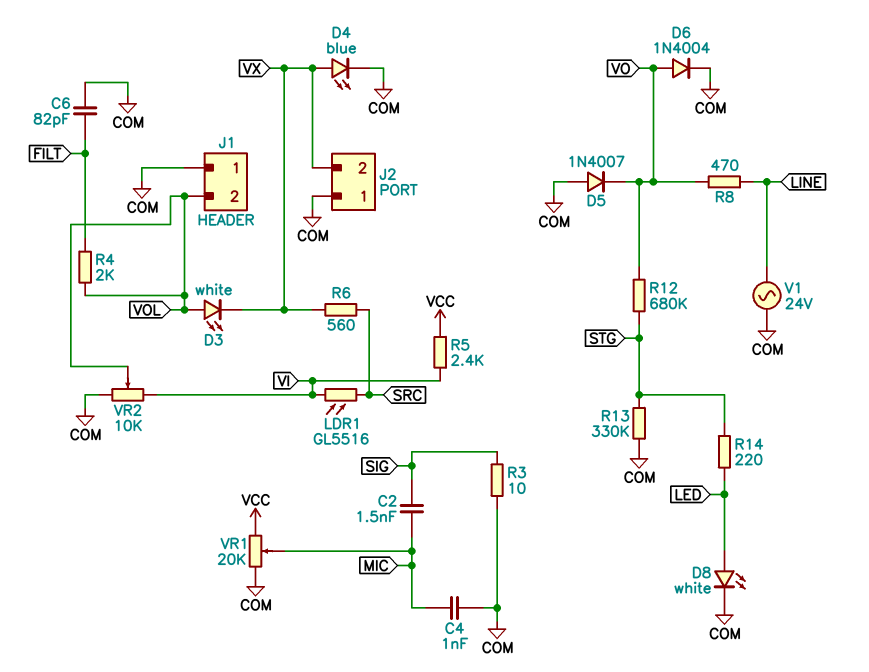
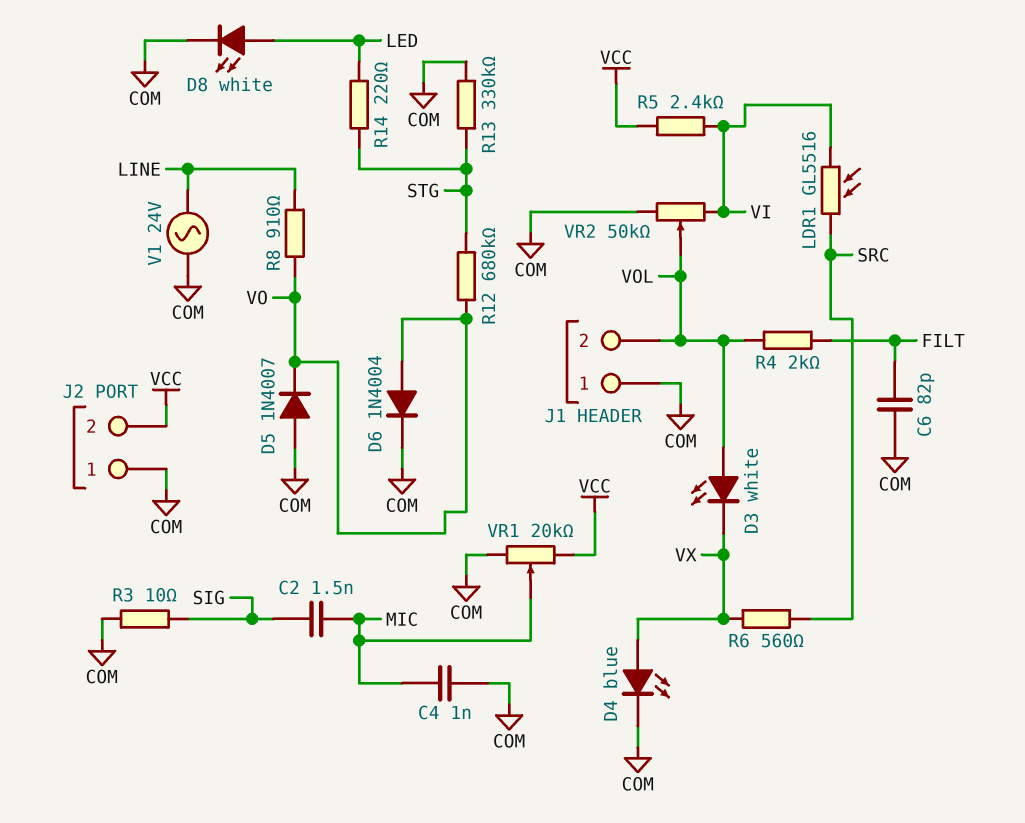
J2 pin 2: VX -> VCC
R8: 470 (LINE, VO) -> 910 (LINE, VO)
VR2: 10k (COM, VI, wiper VOL) -> 50k (COM, VI, wiper VOL)

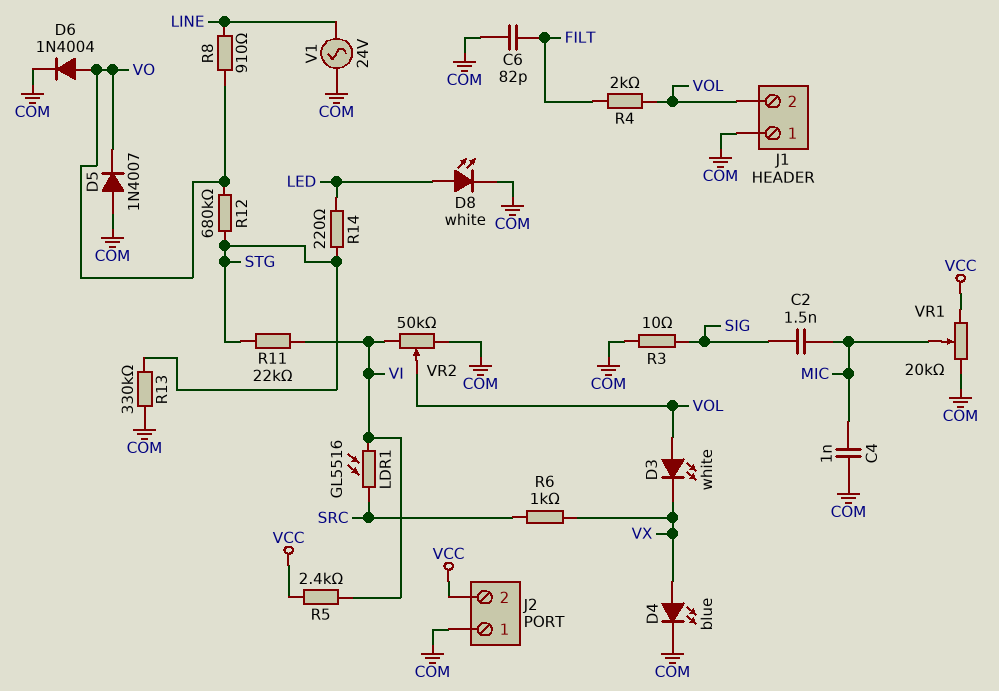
R6: 560 (SRC, VX) -> 1k (SRC, VX)
R11: none -> 22k (STG, VI)

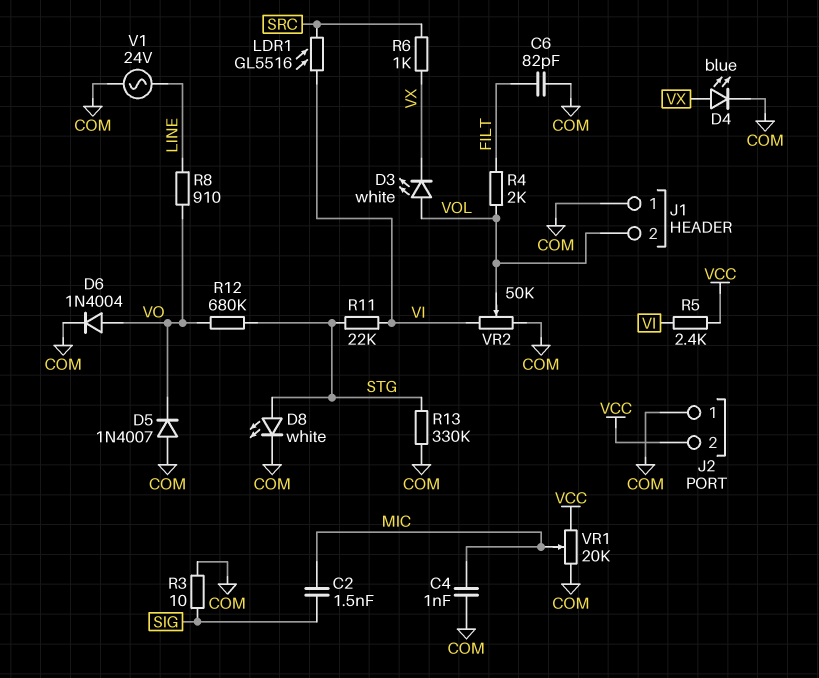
D8: LED white (A LED, K COM) -> LED white (A STG, K COM)
R14: 220 (LED, STG) -> none

